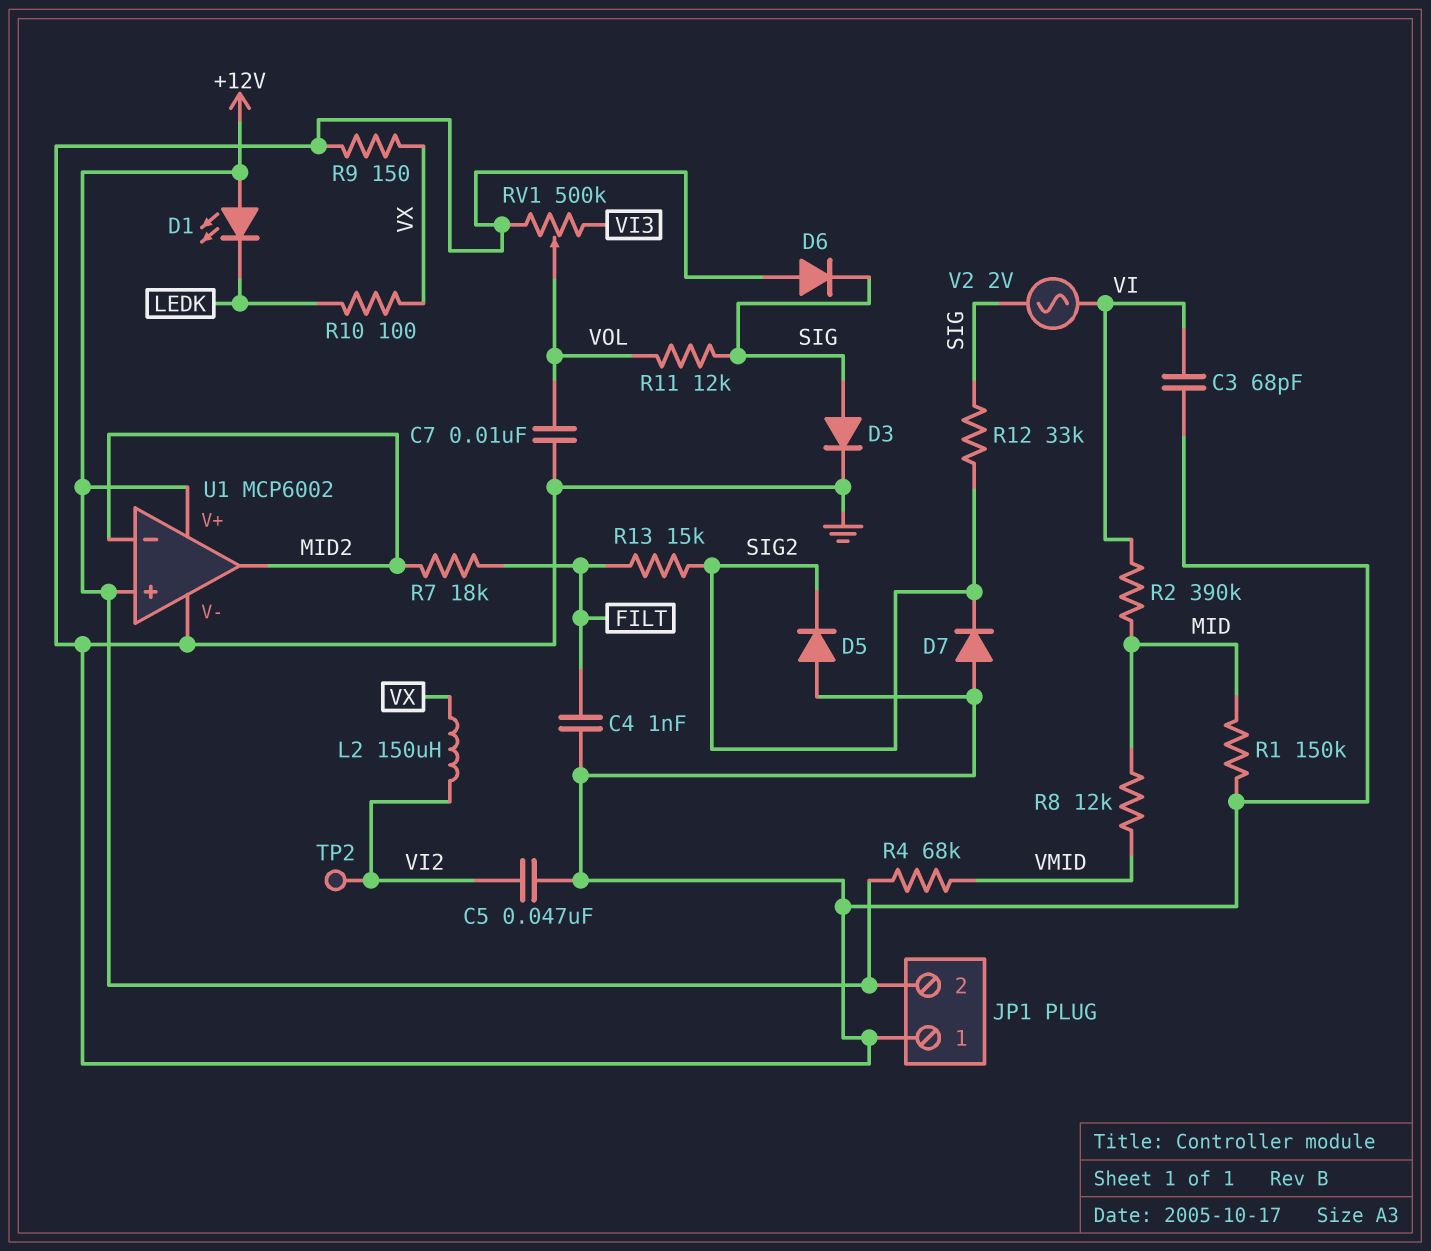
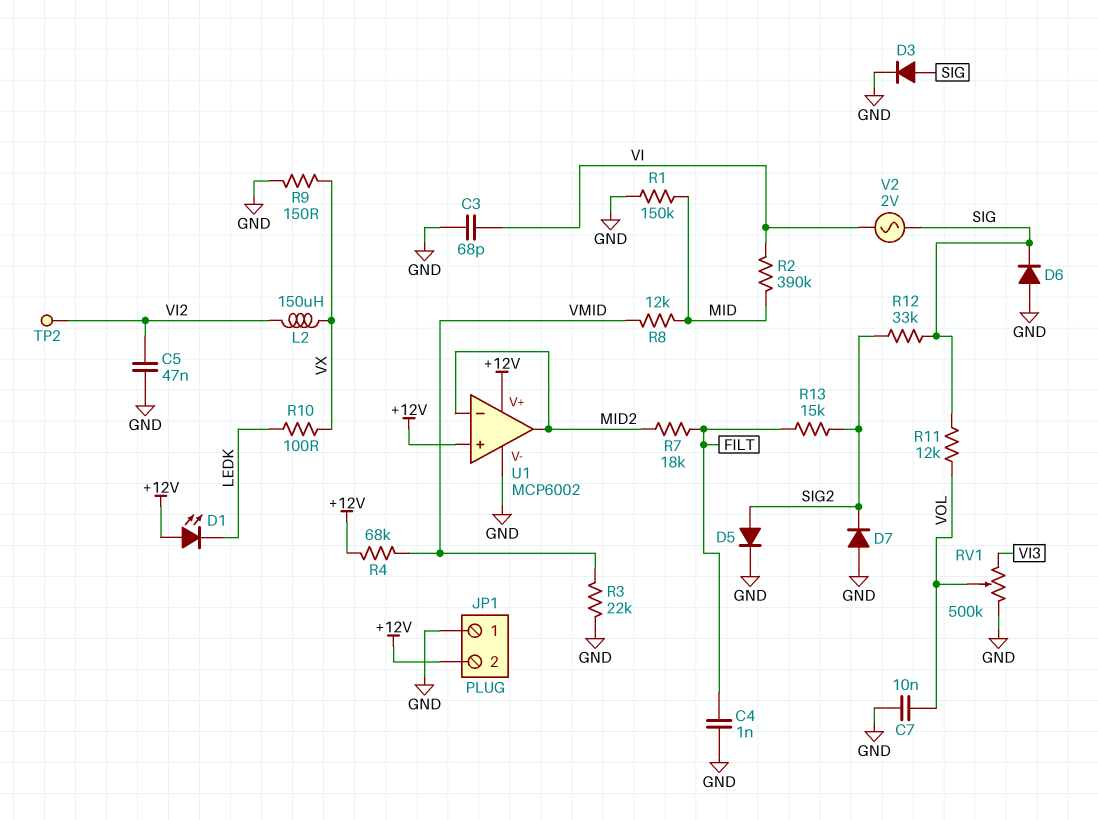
D5: diode (A GND, K SIG2) -> diode (A SIG2, K GND)
R3: none -> 22k (GND, VMID)

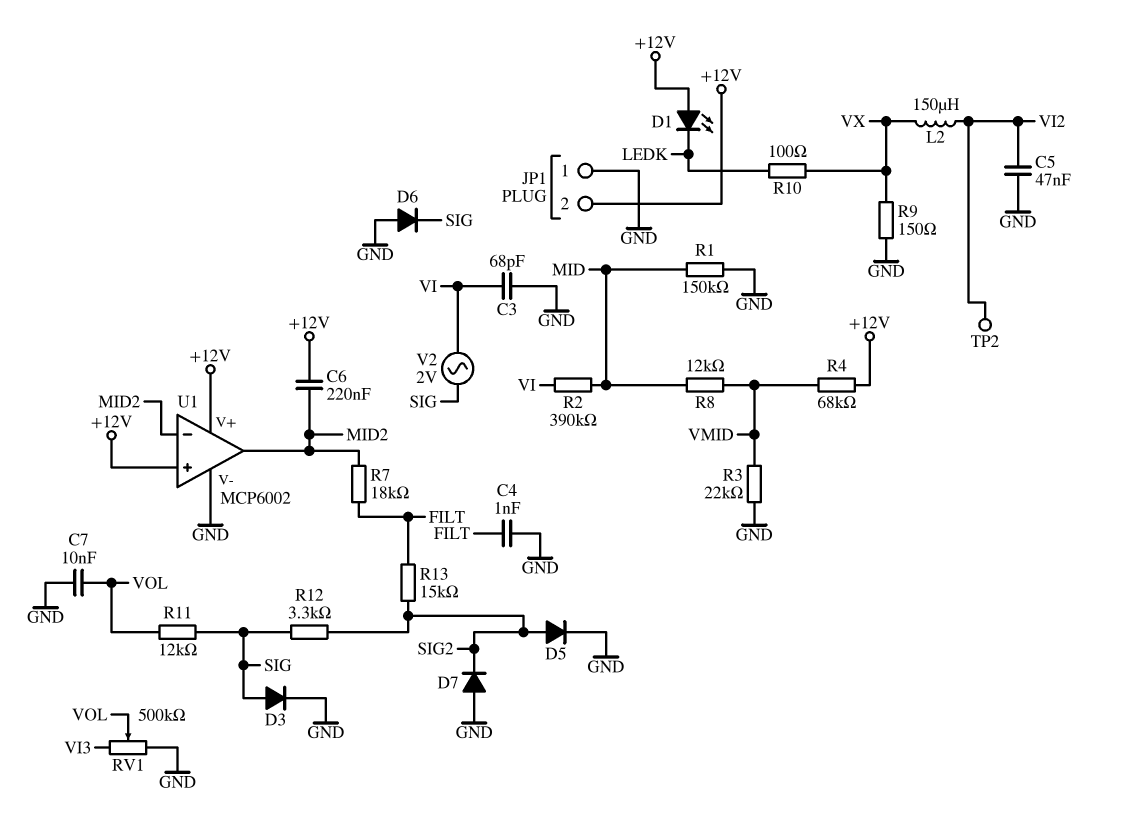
C6: none -> 220nF (+12V, MID2)
R12: 33k (SIG, SIG2) -> 3.3k (SIG, SIG2)

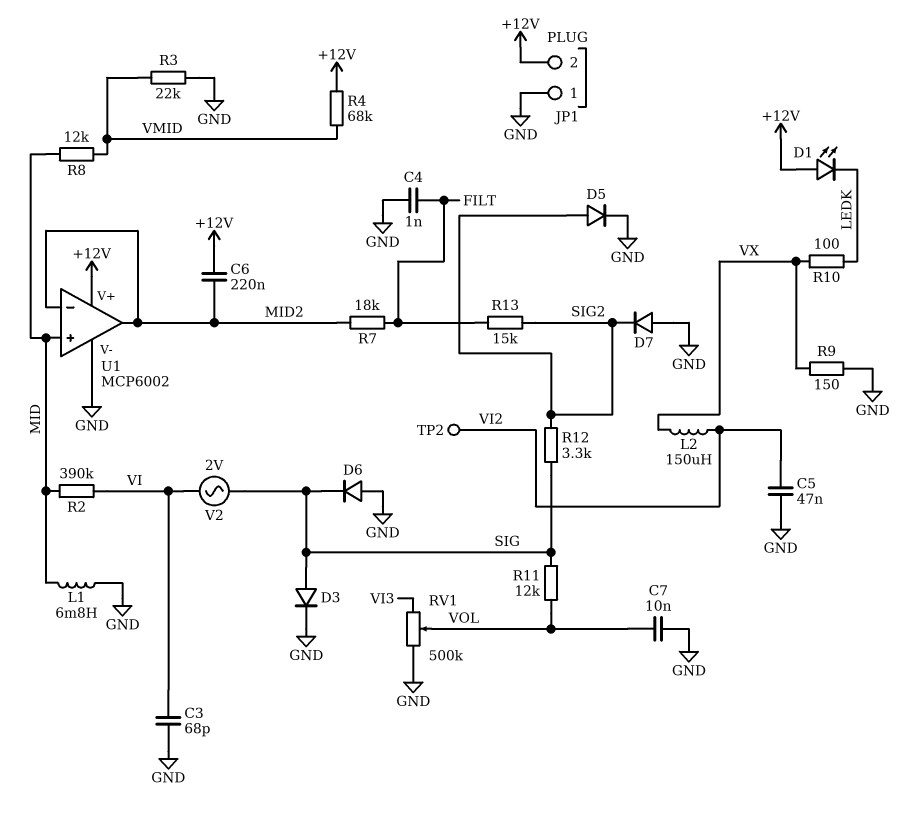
L1: none -> 6.8mH (GND, MID)
R1: 150k (GND, MID) -> none
U1 pin in+: +12V -> MID

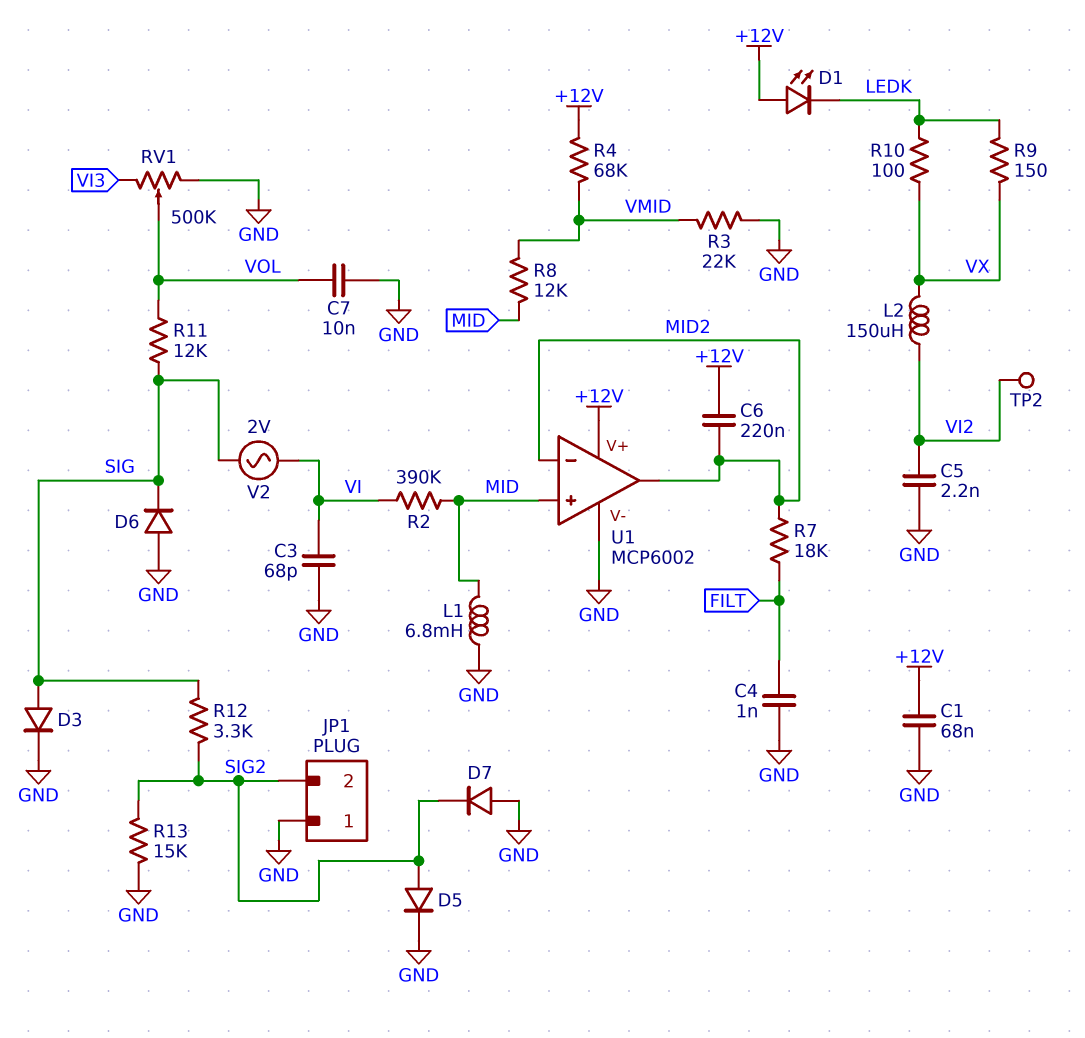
C1: none -> 68nF (+12V, GND)
C5: 47nF (GND, VI2) -> 2.2nF (GND, VI2)
JP1 pin 2: +12V -> SIG2
R9: 150 (GND, VX) -> 150 (LEDK, VX)
R13: 15k (FILT, SIG2) -> 15k (GND, SIG2)

